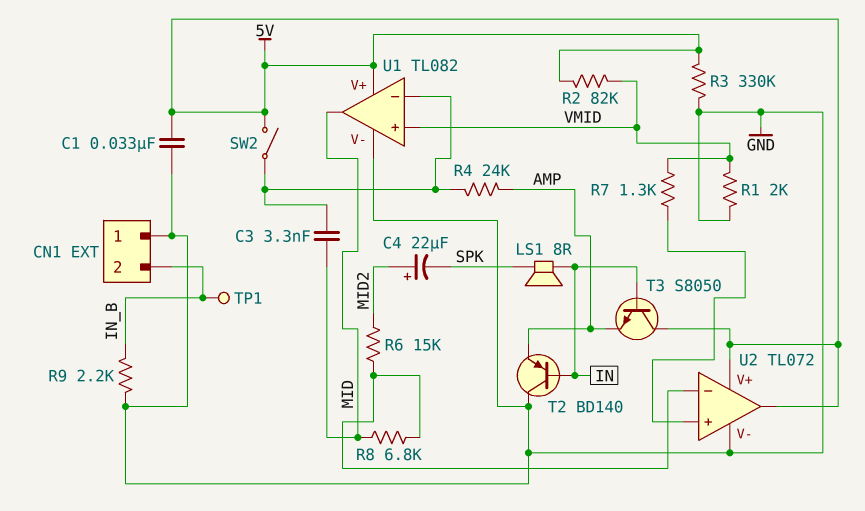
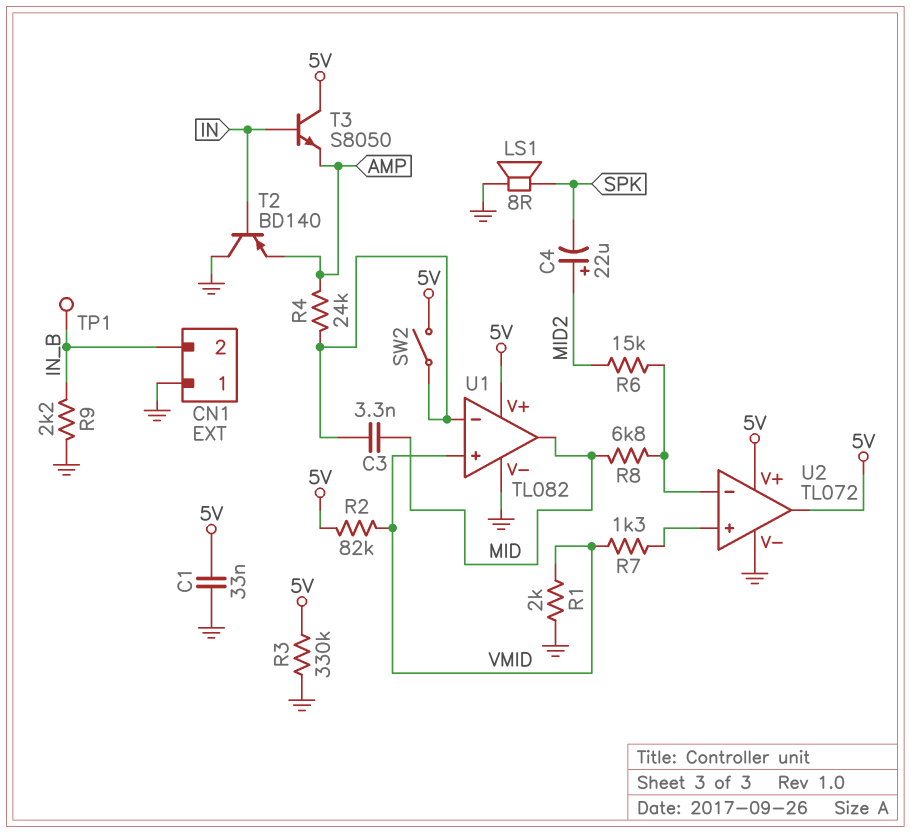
LS1: speaker 8R (IN, SPK) -> speaker 8R (GND, SPK)

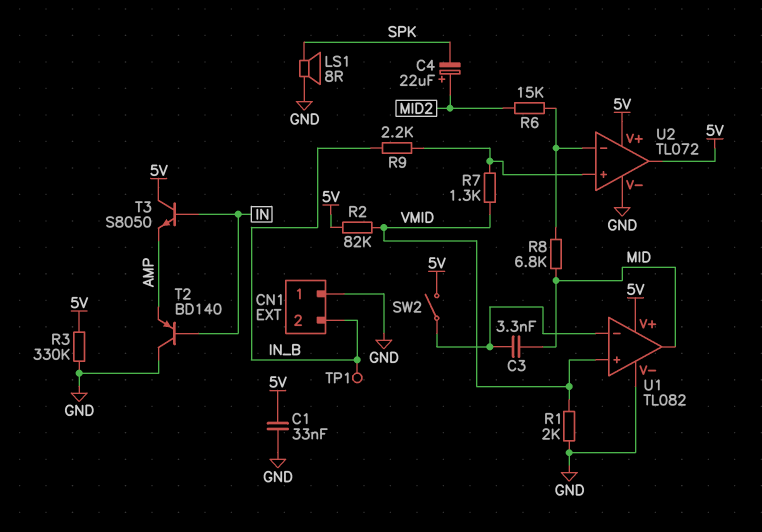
R4: 24k (AMP, U1/in-) -> none
R9: 2.2k (GND, IN_B) -> 2.2k (IN_B, U2/in+)

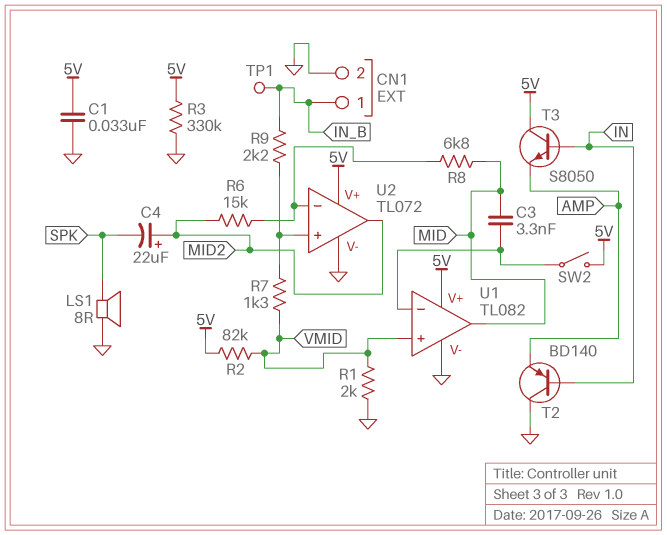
CN1 pin 1: GND -> IN_B
CN1 pin 2: IN_B -> GND
U2 pin out: 5V -> MID2

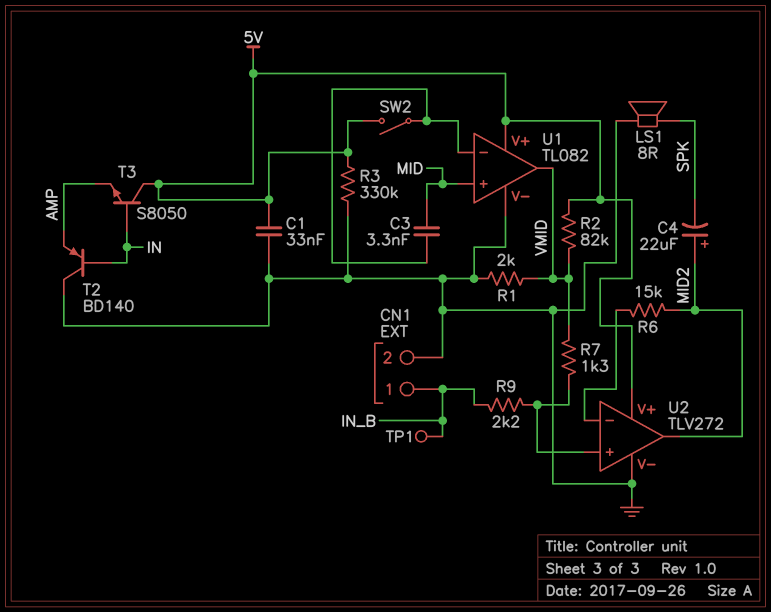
R8: 6.8k (MID, U2/in-) -> none
U1 pin in+: VMID -> MID
U1 pin out: MID -> VMID
U2: TL072 -> TLV272

